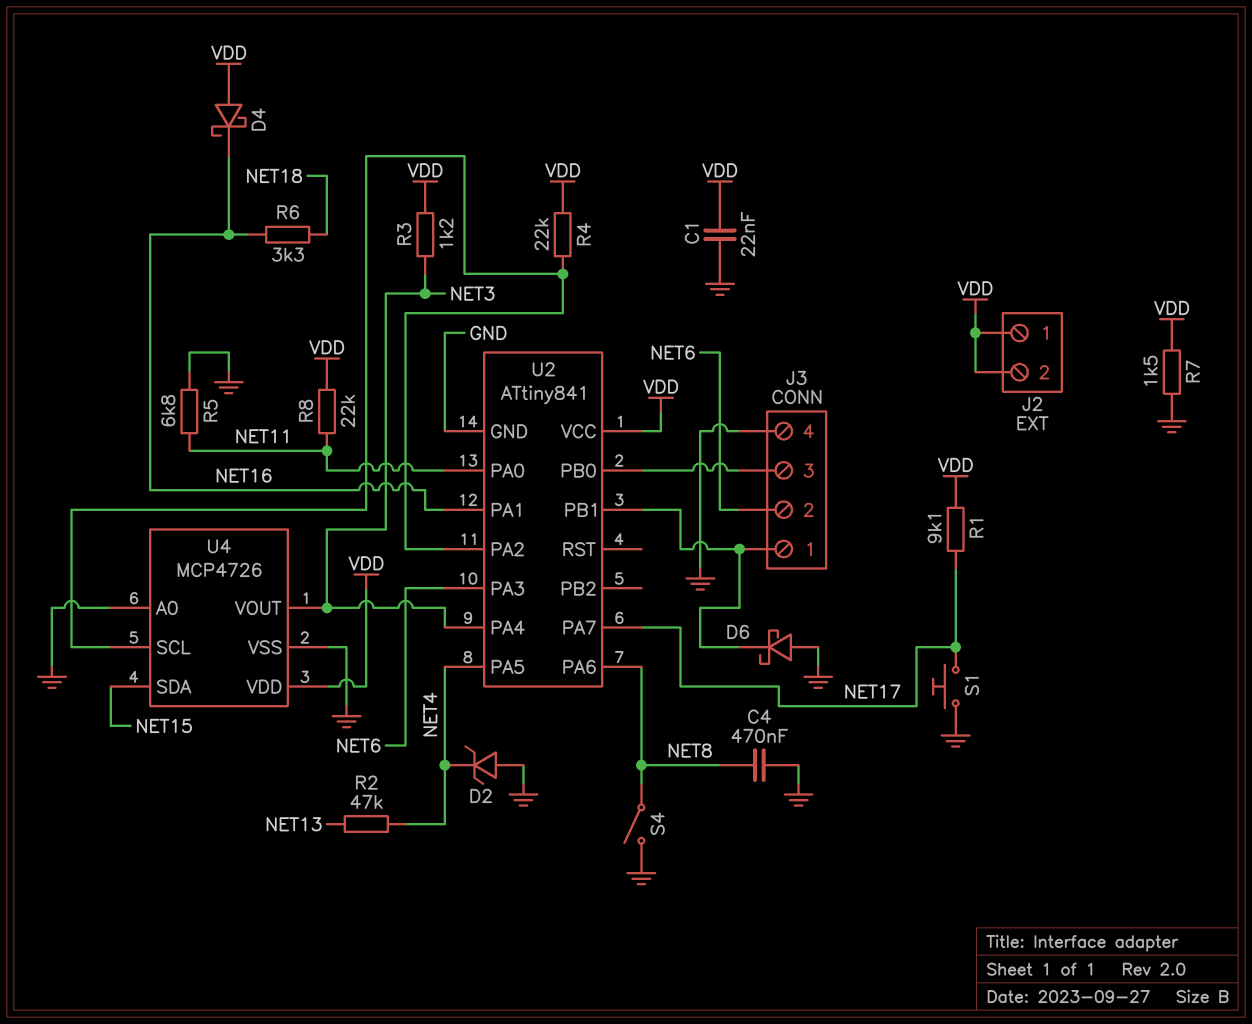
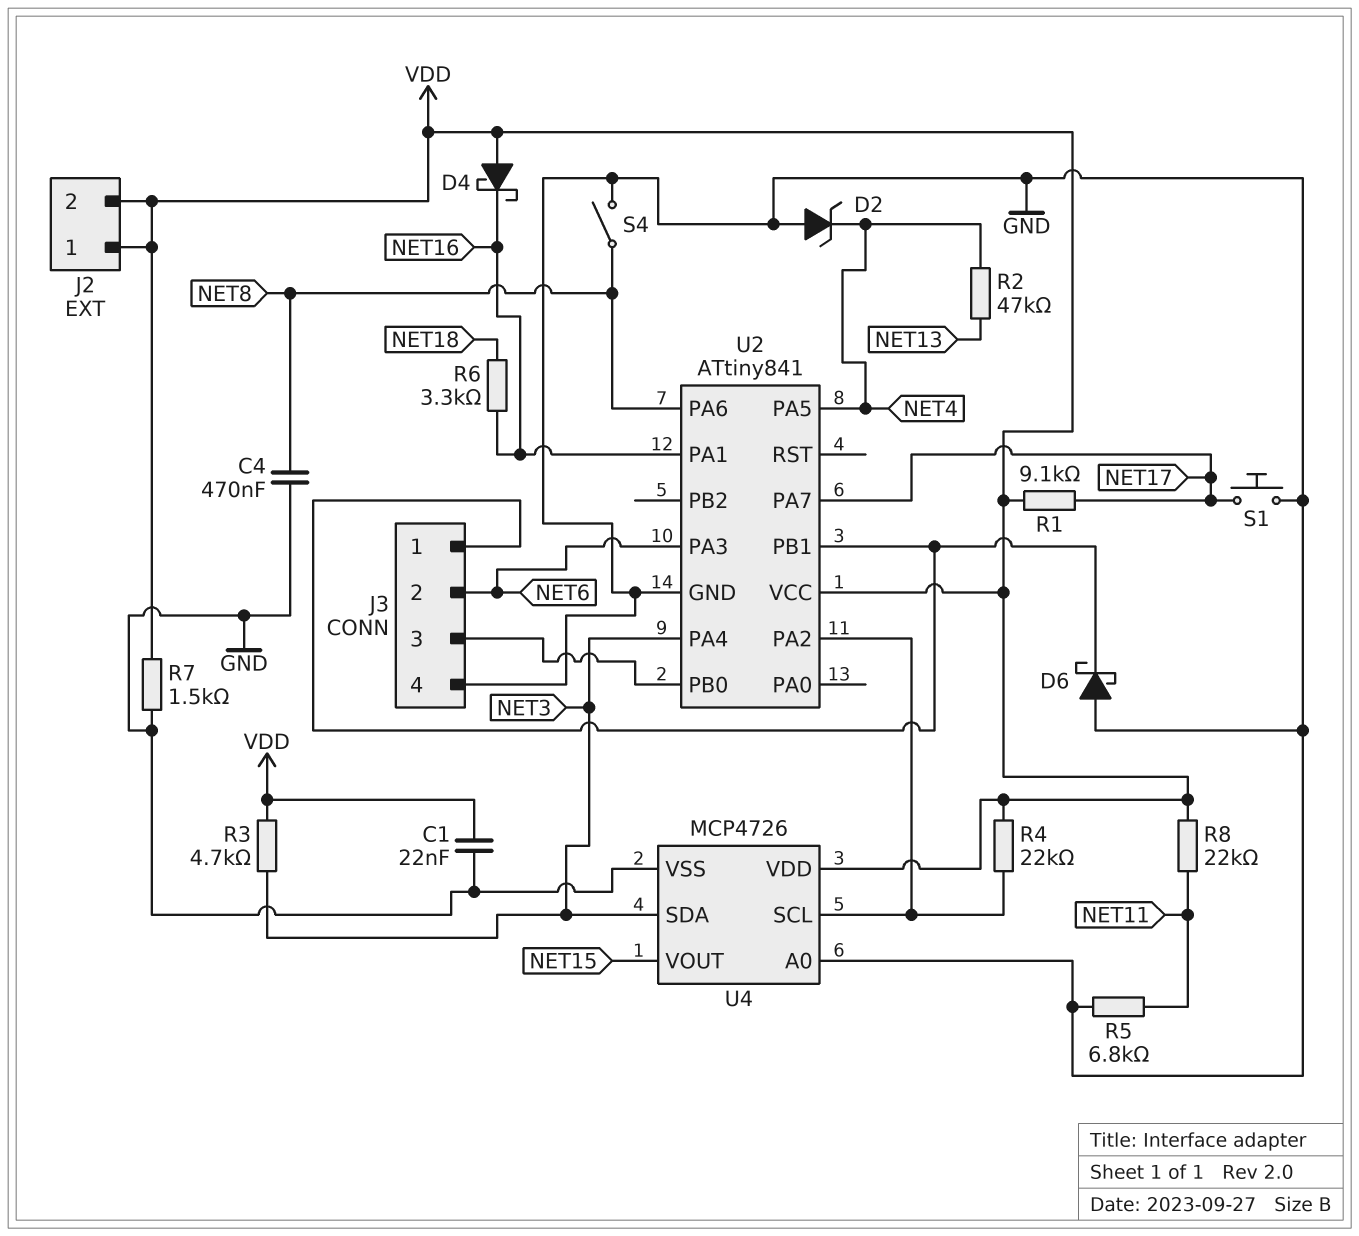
R3: 1.2k (NET3, VDD) -> 4.7k (NET3, VDD)
U2 pin PA0: NET11 -> none
U4 pin SDA: NET15 -> NET3
U4 pin VOUT: NET3 -> NET15

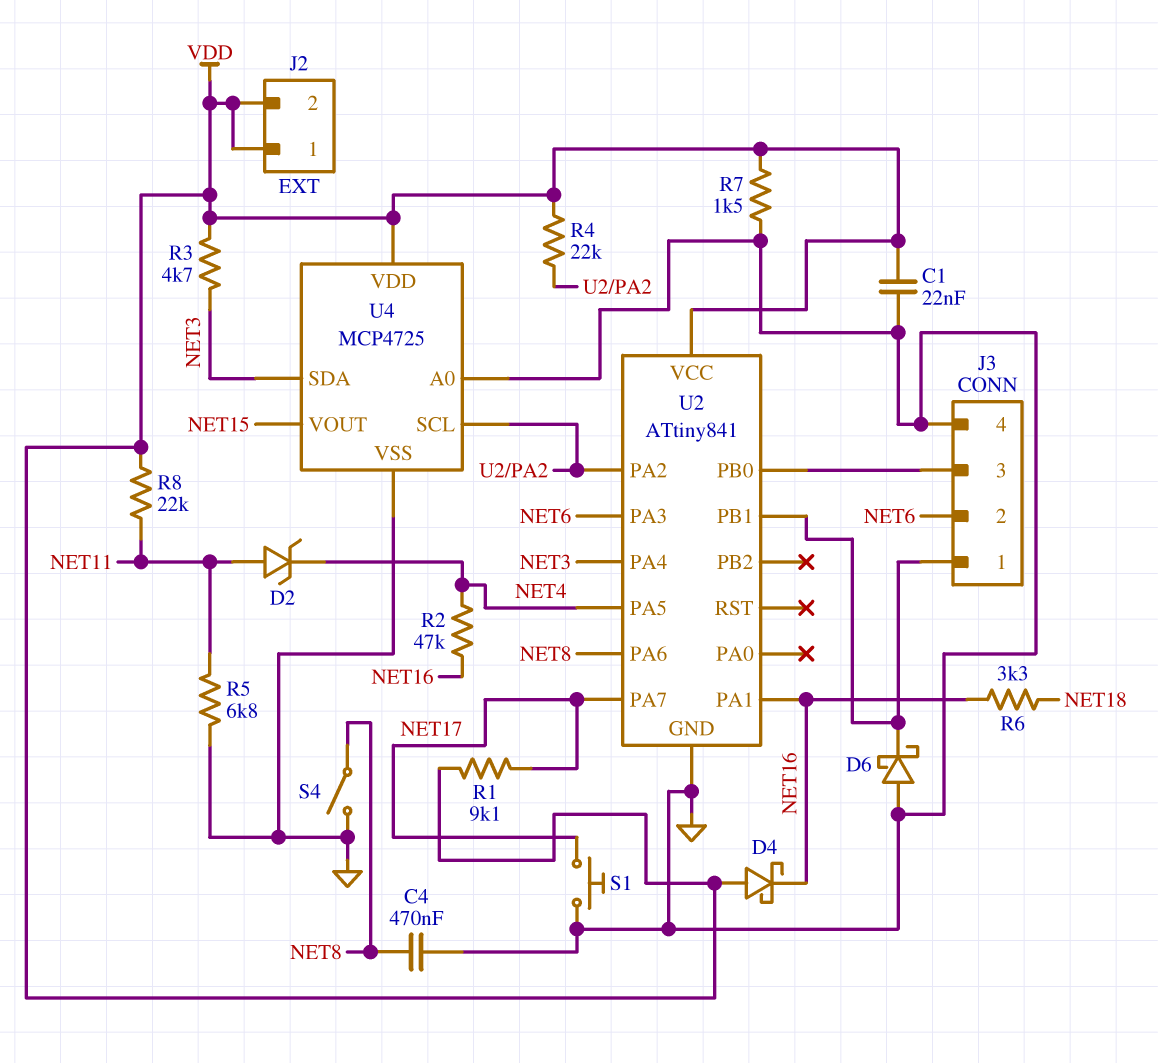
D2: zener (A GND, K NET4) -> zener (A NET11, K NET4)
R2: 47k (NET4, NET13) -> 47k (NET4, NET16)
U4: MCP4726 -> MCP4725

